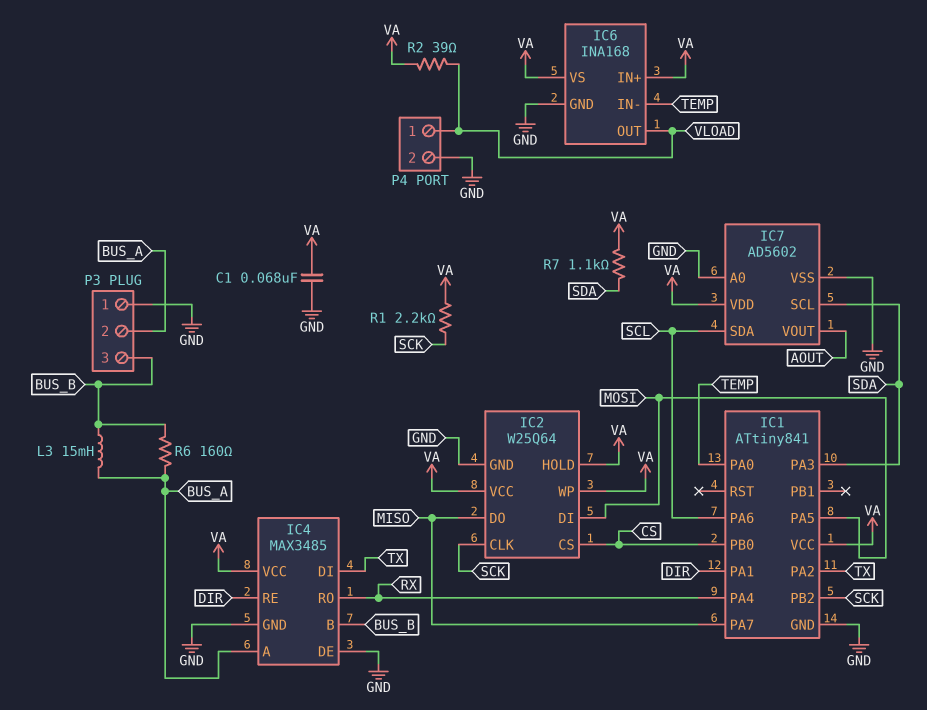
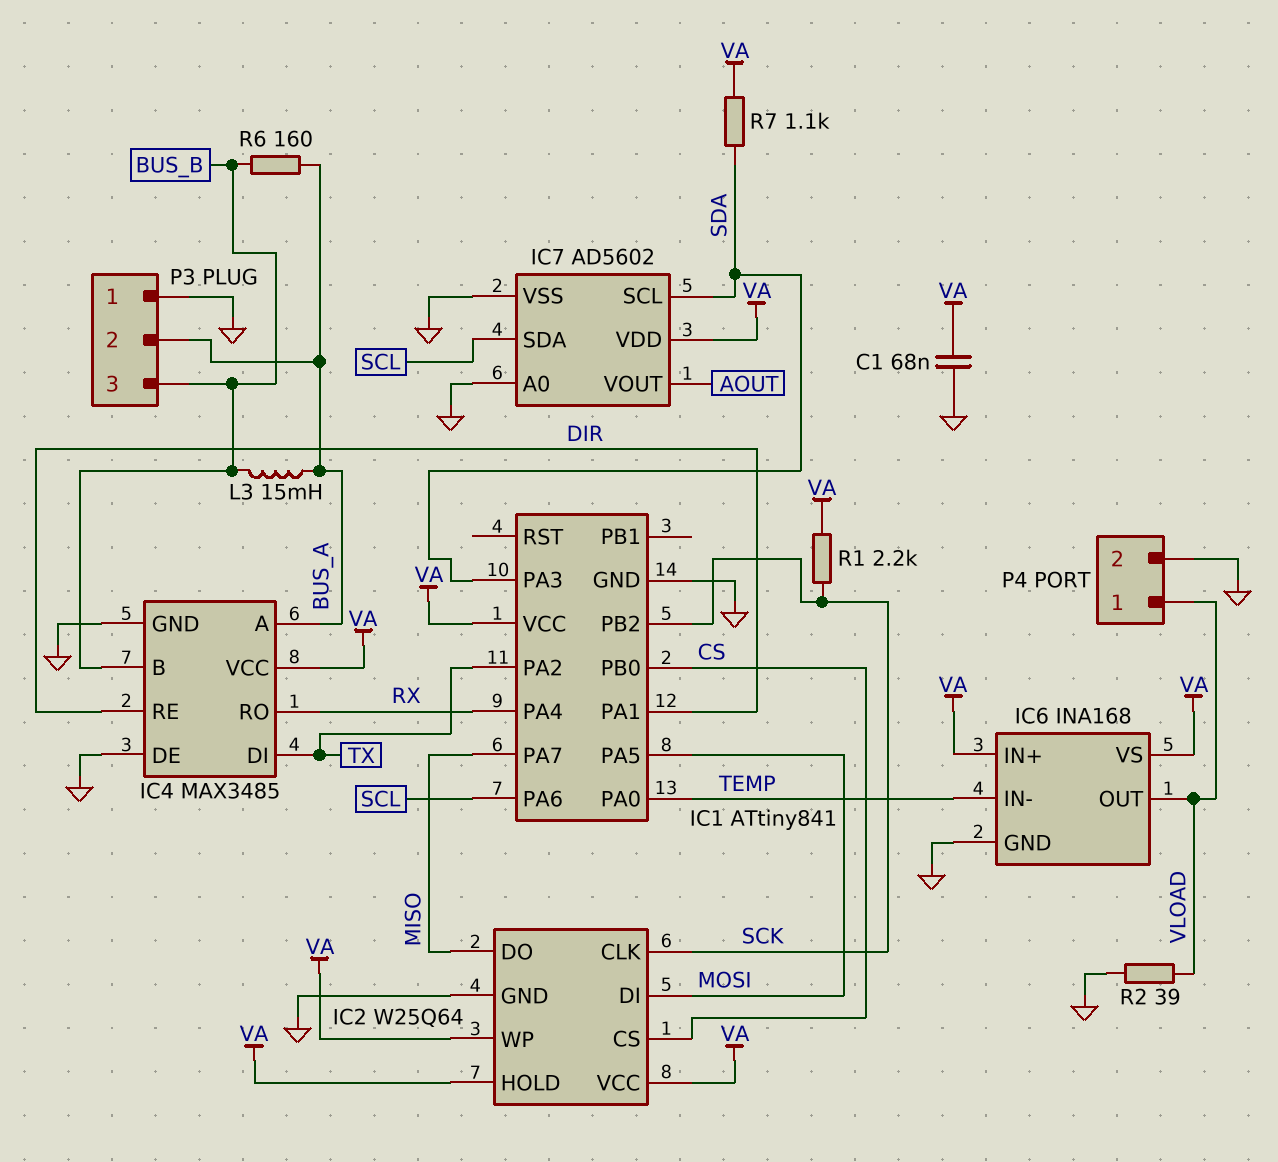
R2: 39 (VA, VLOAD) -> 39 (GND, VLOAD)

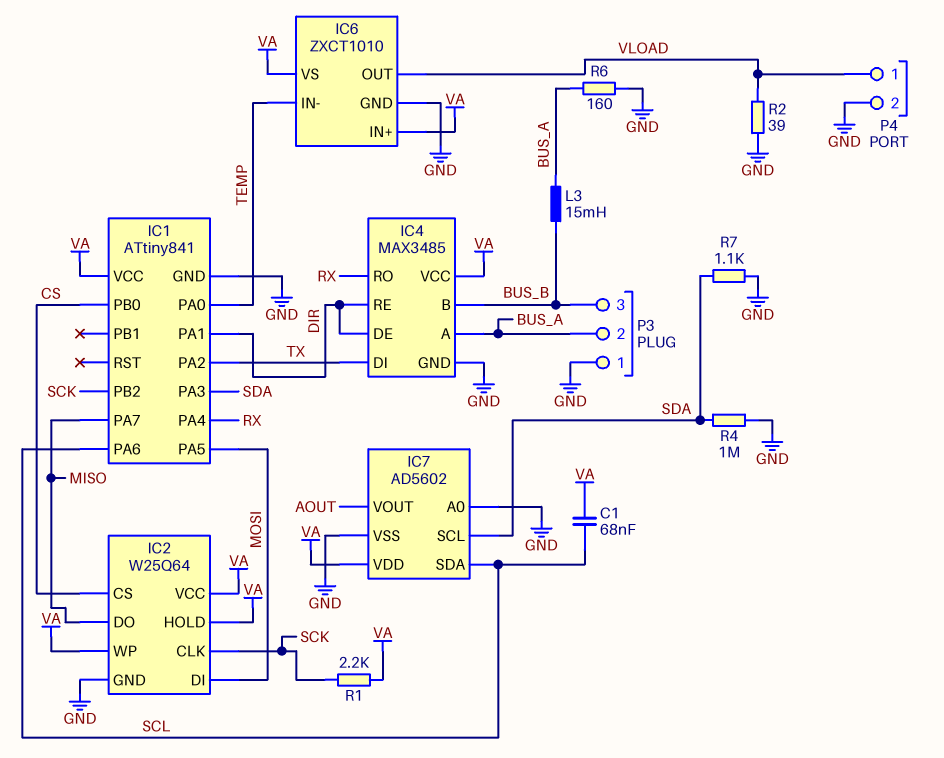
C1: 68nF (GND, VA) -> 68nF (SCL, VA)
IC4 pin DE: GND -> DIR
IC6: INA168 -> ZXCT1010
R4: none -> 1M (GND, SDA)
R6: 160 (BUS_A, BUS_B) -> 160 (BUS_A, GND)
R7: 1.1k (SDA, VA) -> 1.1k (GND, SDA)

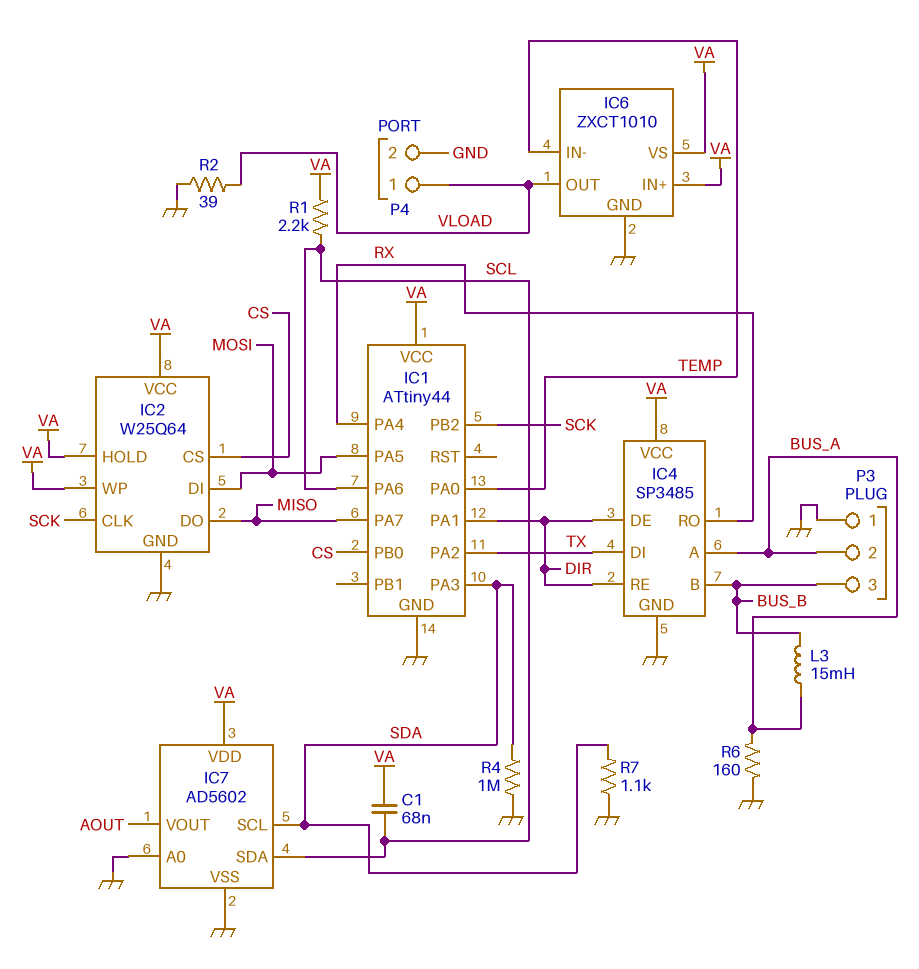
IC1: ATtiny841 -> ATtiny44
IC4: MAX3485 -> SP3485
R1: 2.2k (SCK, VA) -> 2.2k (SCL, VA)

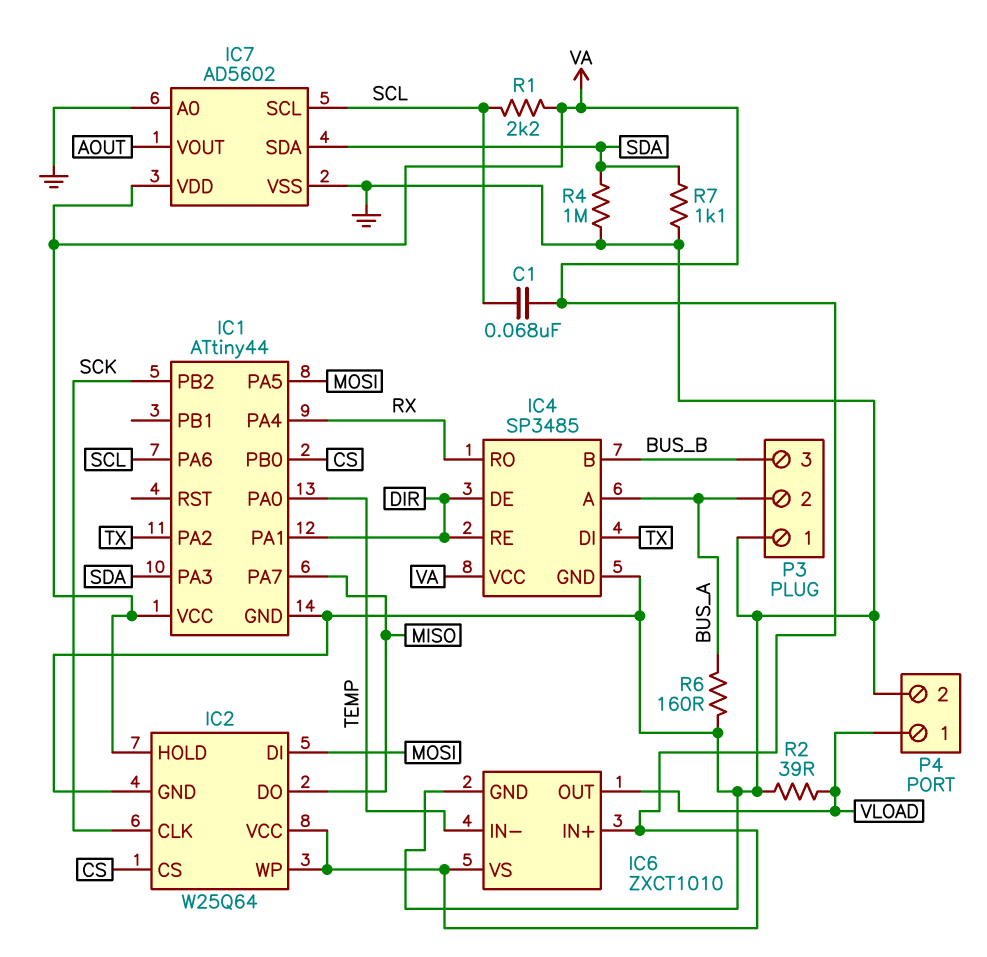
IC7 pin SCL: SDA -> SCL
IC7 pin SDA: SCL -> SDA
L3: 15mH (BUS_A, BUS_B) -> none

